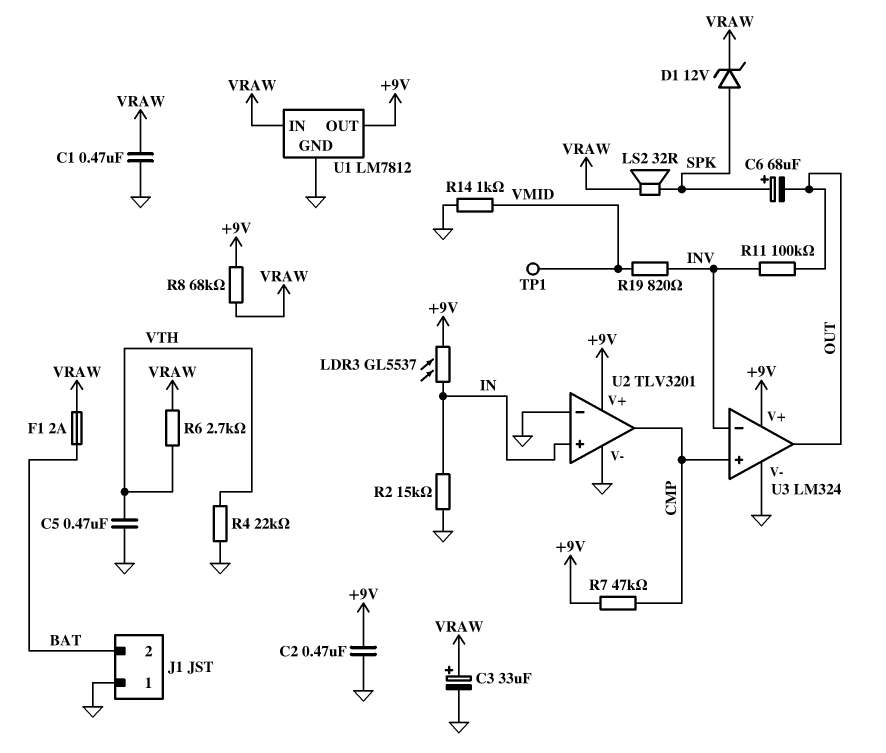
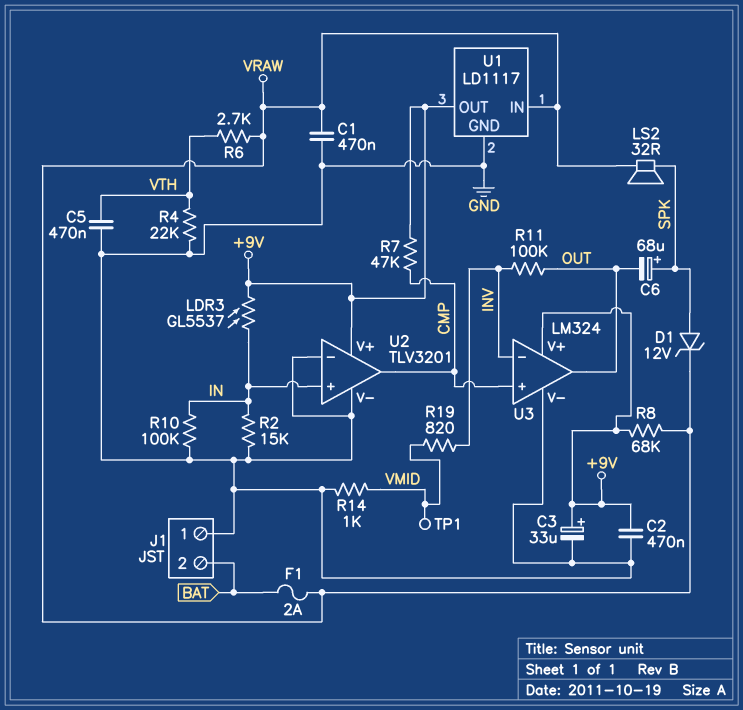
C3: 33uF (plus VRAW, minus GND) -> 33uF (plus +9V, minus GND)
R10: none -> 100k (GND, IN)
U1: LM7812 -> LD1117

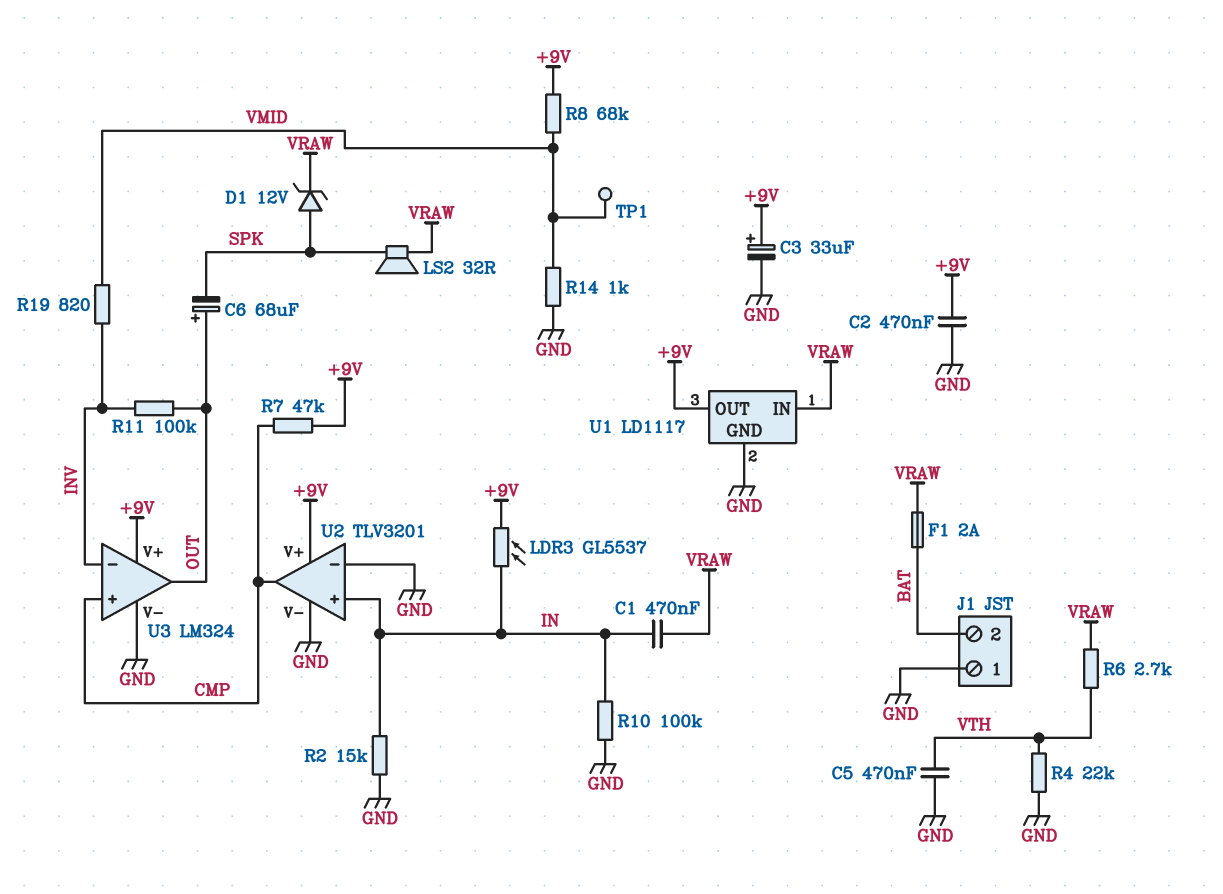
C1: 470nF (GND, VRAW) -> 470nF (IN, VRAW)
C6: 68uF (plus SPK, minus OUT) -> 68uF (plus OUT, minus SPK)
R8: 68k (+9V, VRAW) -> 68k (+9V, VMID)

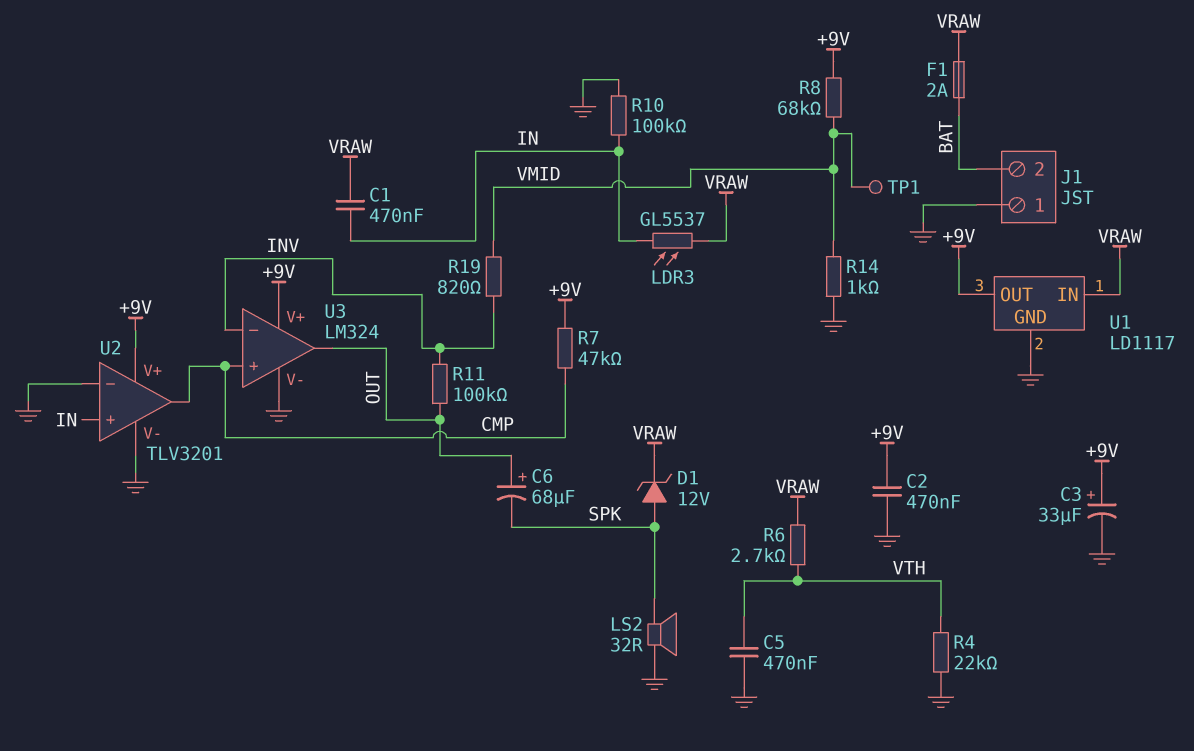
LDR3: GL5537 (+9V, IN) -> GL5537 (IN, VRAW)
LS2: speaker 32R (SPK, VRAW) -> speaker 32R (GND, SPK)
R2: 15k (GND, IN) -> none

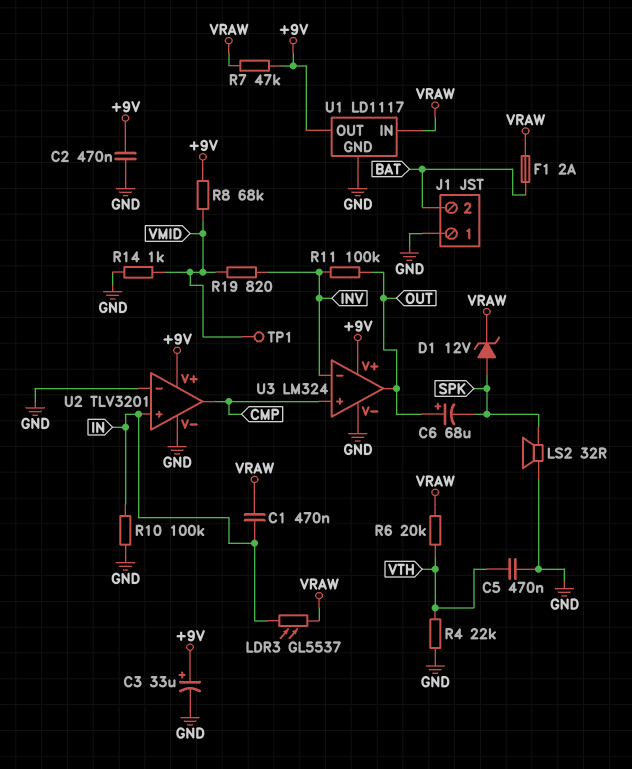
R6: 2.7k (VRAW, VTH) -> 20k (VRAW, VTH)
R7: 47k (+9V, CMP) -> 47k (+9V, VRAW)

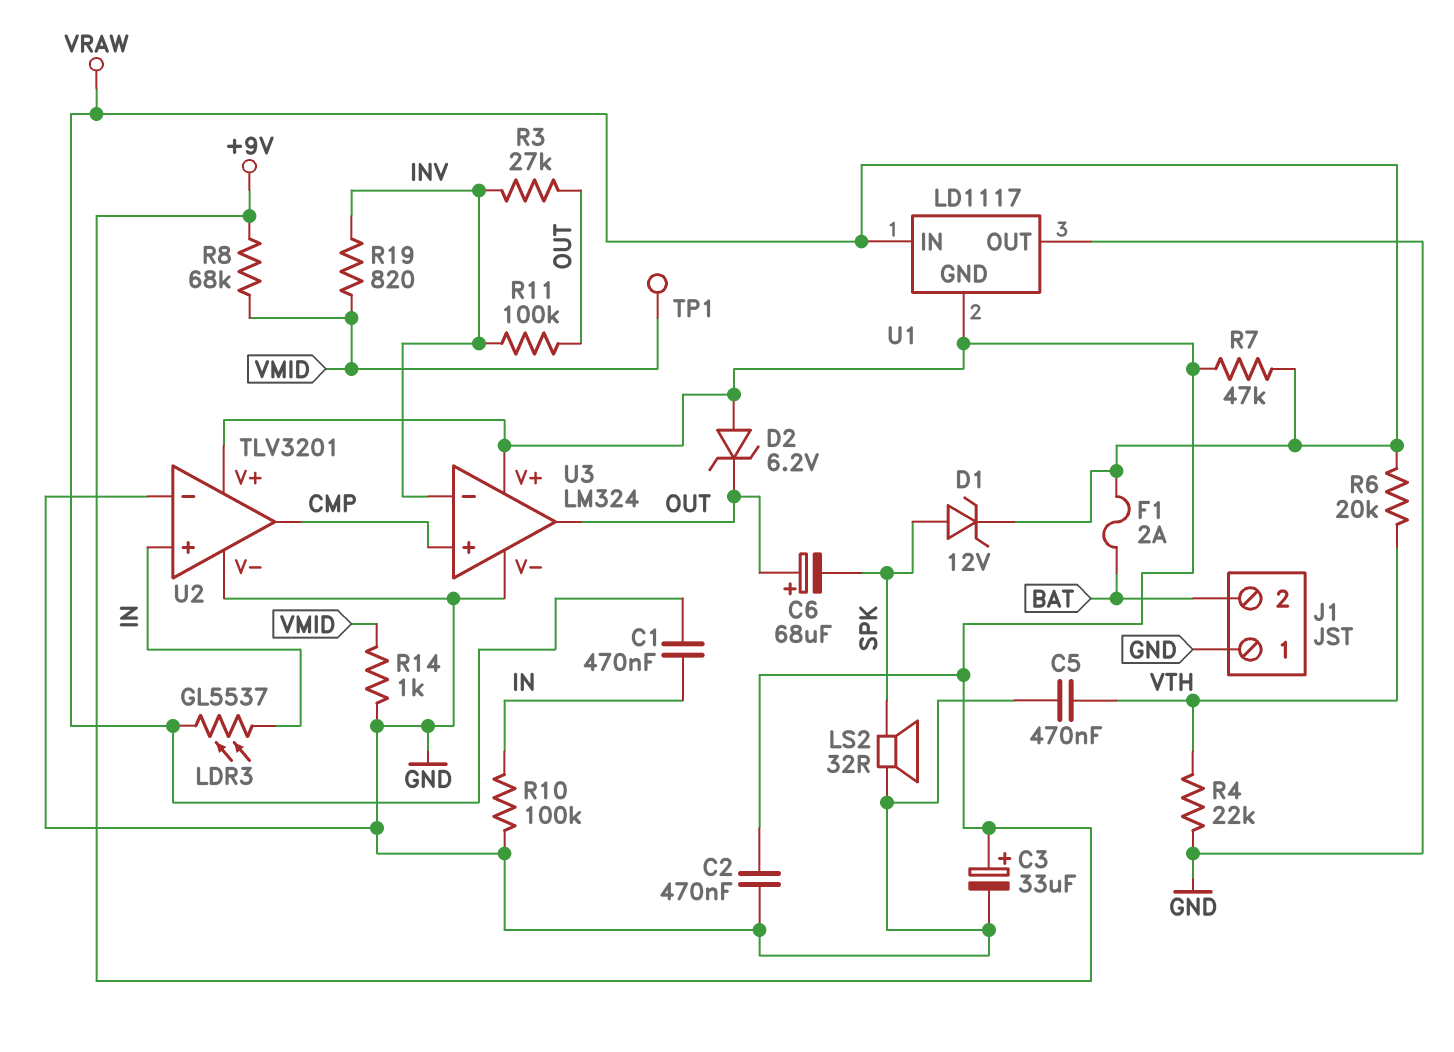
D2: none -> zener 6.2V (A +9V, K OUT)
R3: none -> 27k (INV, OUT)
U1 pin GND: GND -> +9V
U1 pin OUT: +9V -> GND

